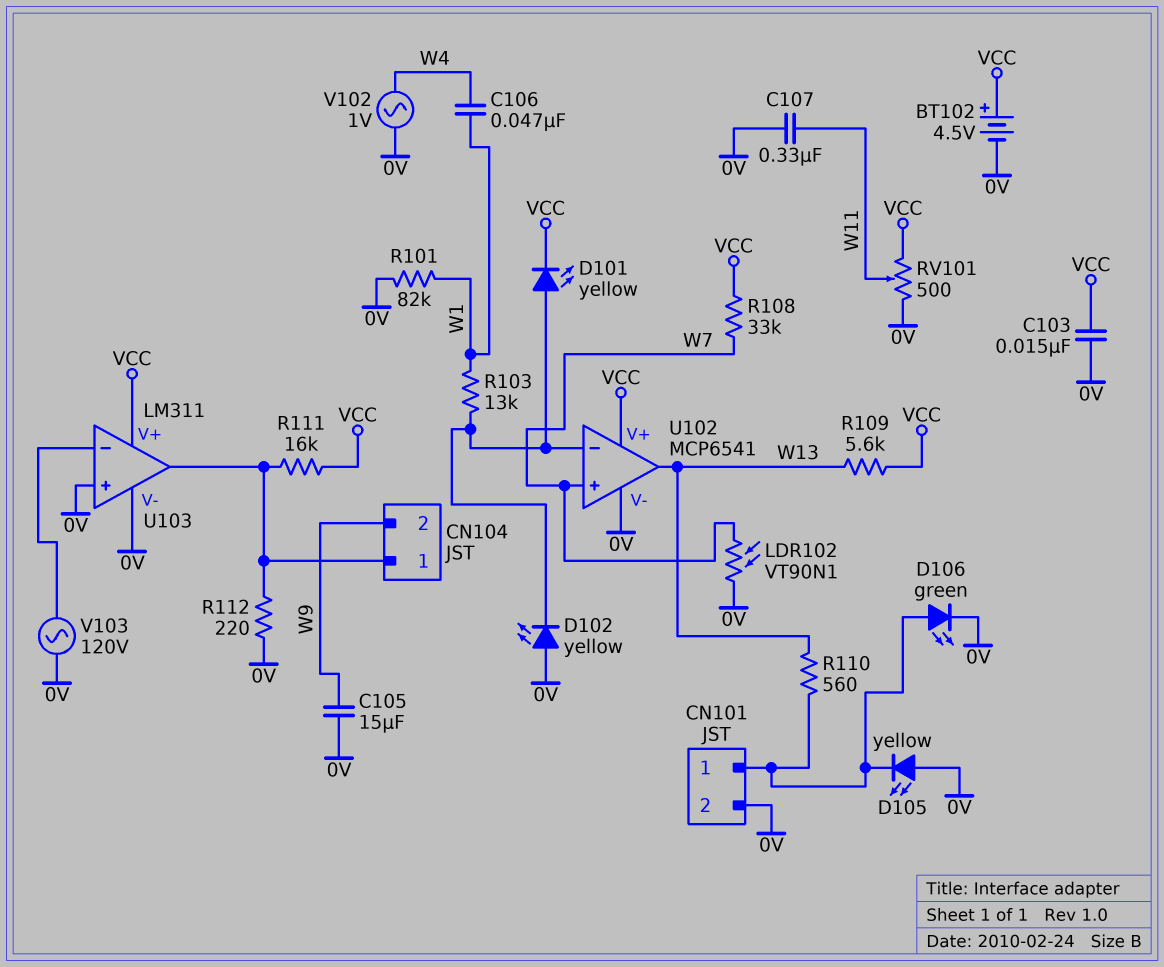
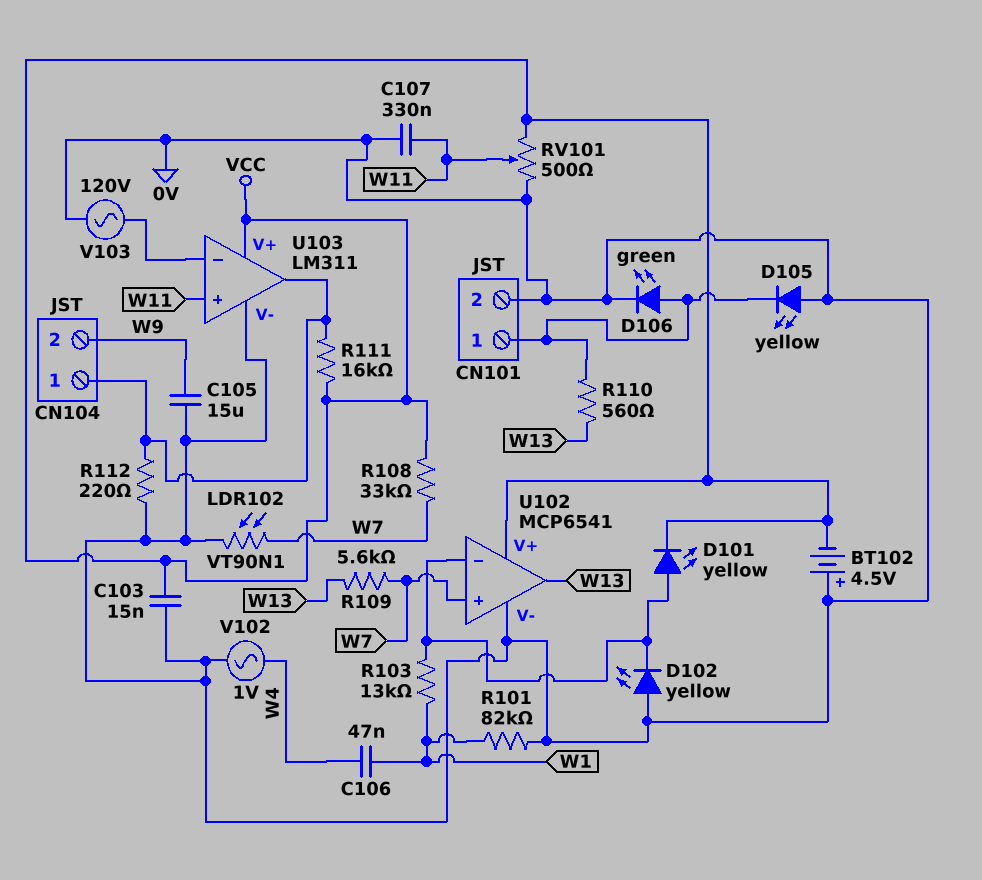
BT102: 4.5V (plus VCC, minus 0V) -> 4.5V (plus 0V, minus VCC)
R109: 5.6k (VCC, W13) -> 5.6k (W7, W13)
U103 pin in+: 0V -> W11

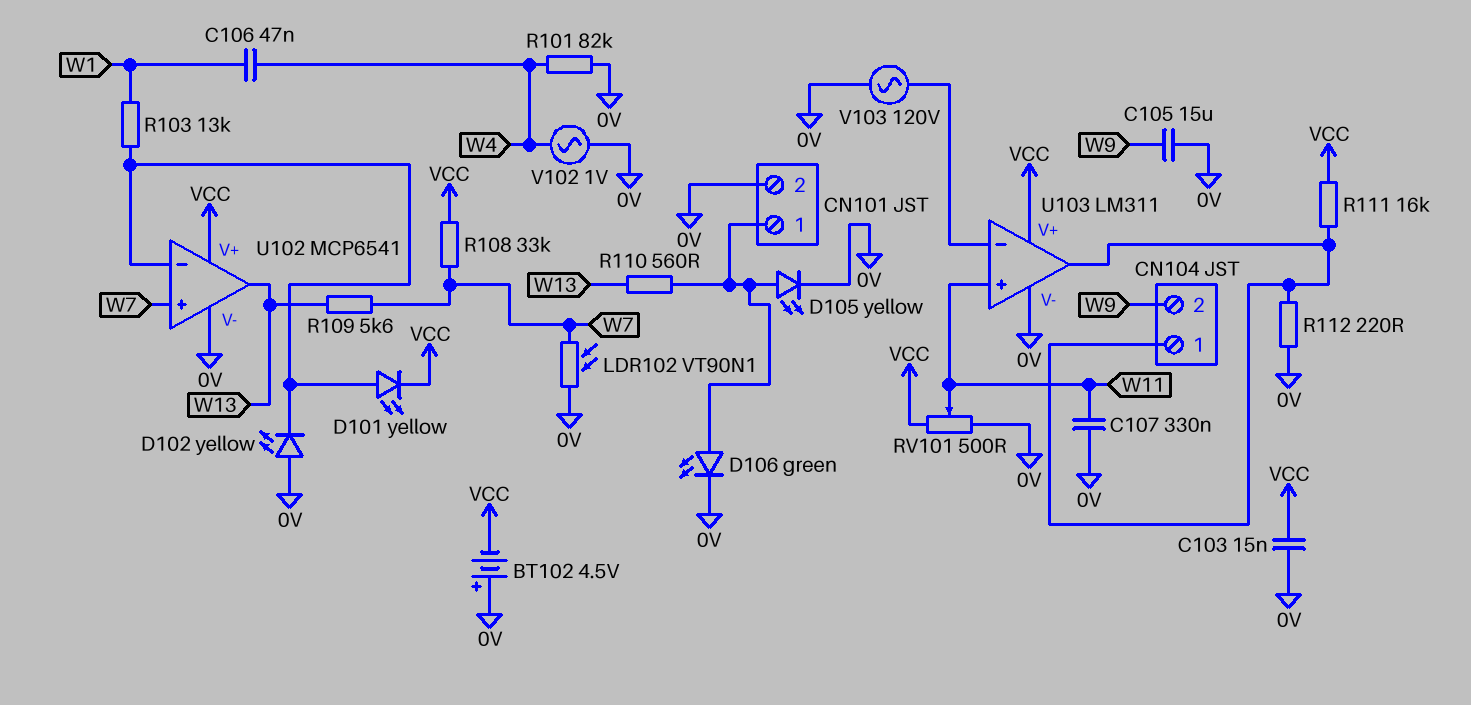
D105: LED yellow (A 0V, K CN101/1) -> LED yellow (A CN101/1, K 0V)
R101: 82k (0V, W1) -> 82k (0V, W4)

